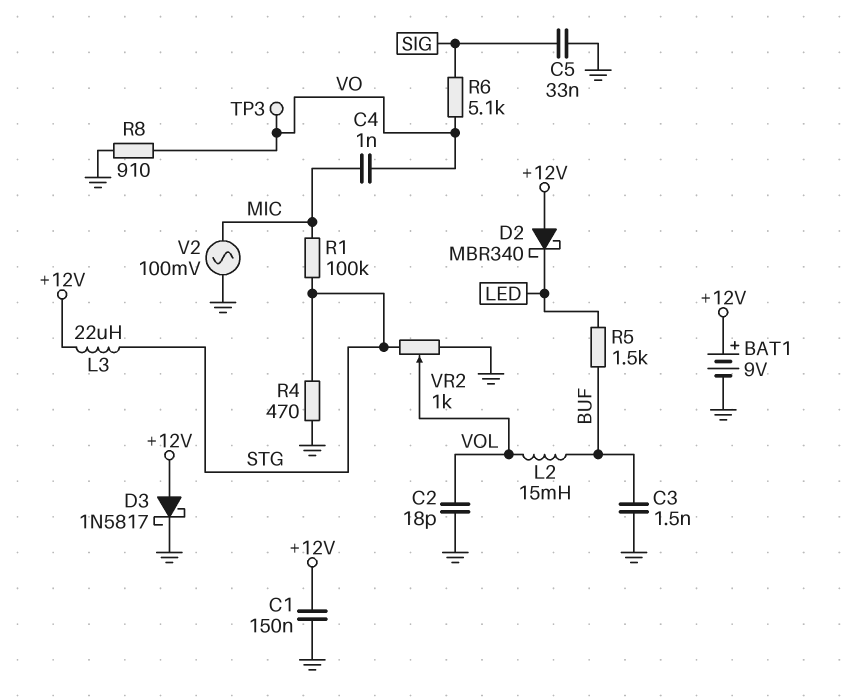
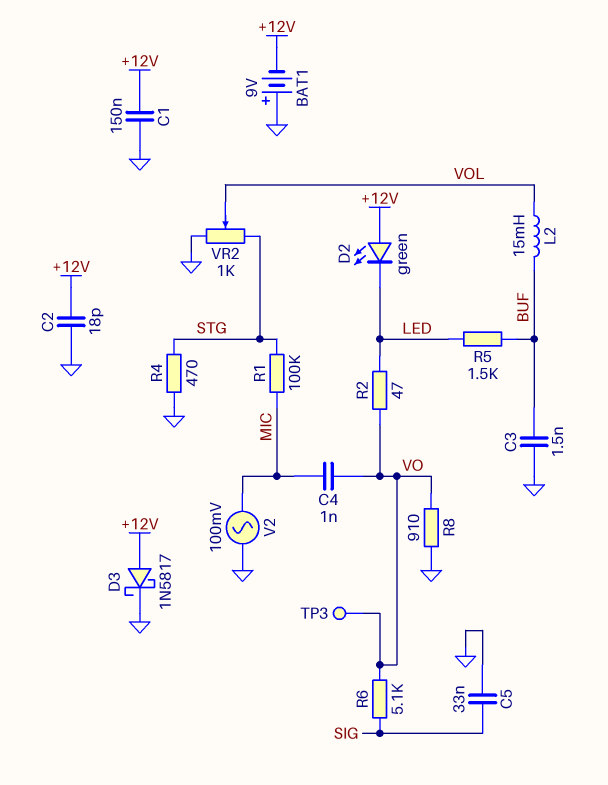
BAT1: 9V (plus +12V, minus GND) -> 9V (plus GND, minus +12V)
C2: 18pF (GND, VOL) -> 18pF (+12V, GND)
D2: schottky MBR340 (A +12V, K LED) -> LED green (A +12V, K LED)
L3: 22uH (+12V, STG) -> none
R2: none -> 47 (LED, VO)

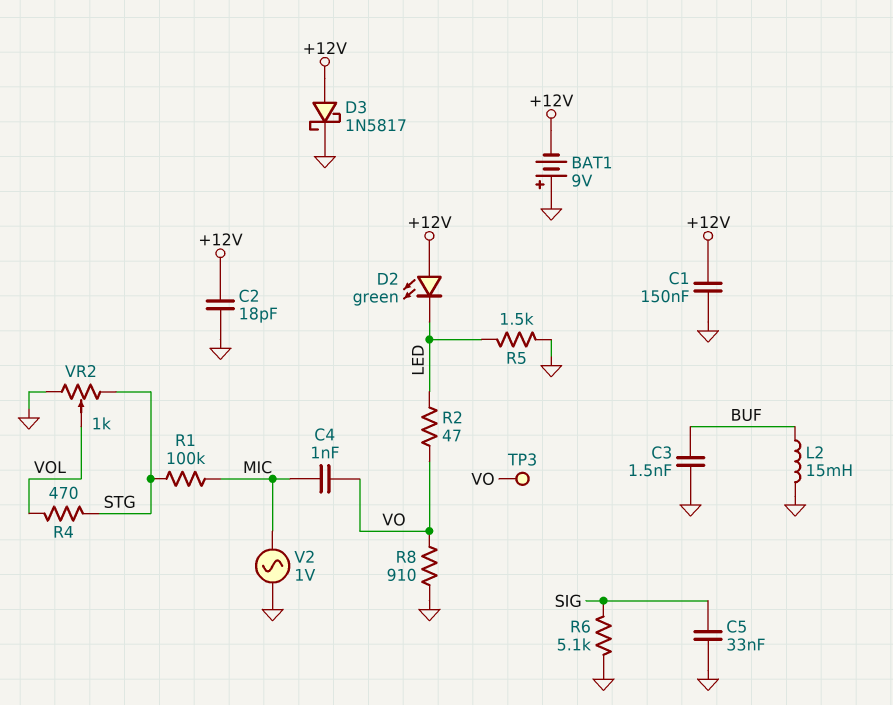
L2: 15mH (BUF, VOL) -> 15mH (BUF, GND)
R4: 470 (GND, STG) -> 470 (STG, VOL)
R5: 1.5k (BUF, LED) -> 1.5k (GND, LED)
R6: 5.1k (SIG, VO) -> 5.1k (GND, SIG)
V2: AC 100mV (GND, MIC) -> AC 1V (GND, MIC)

